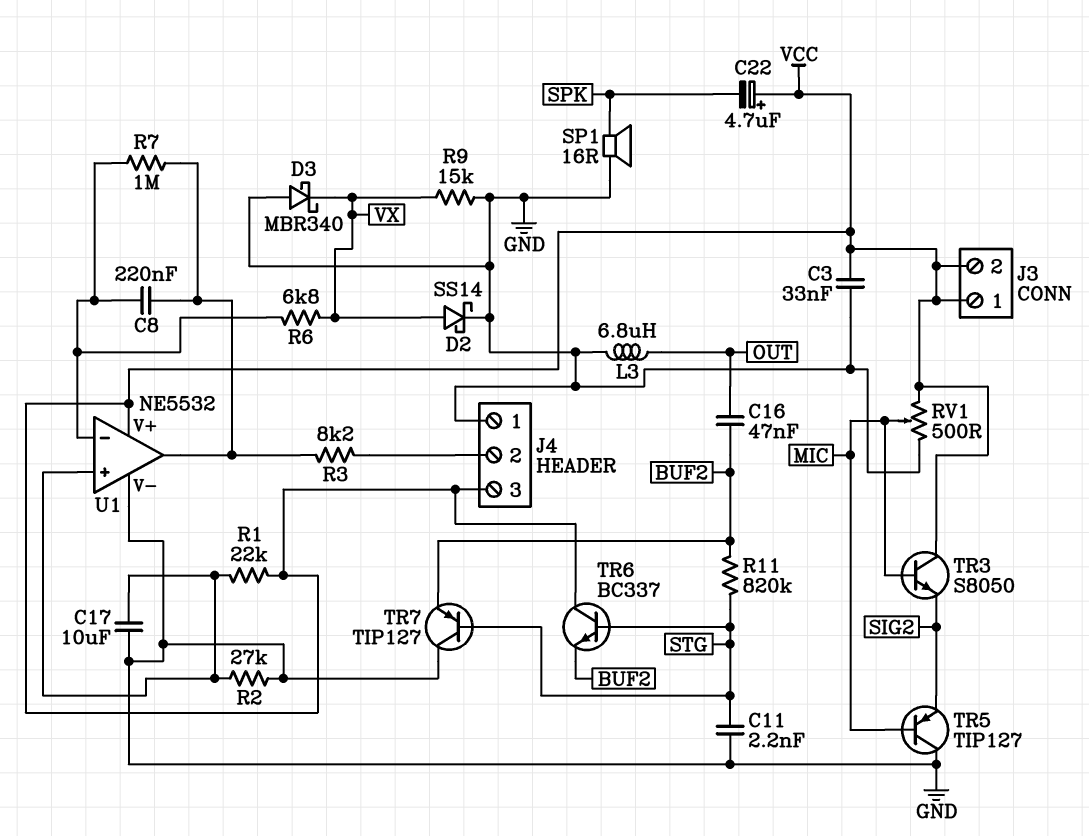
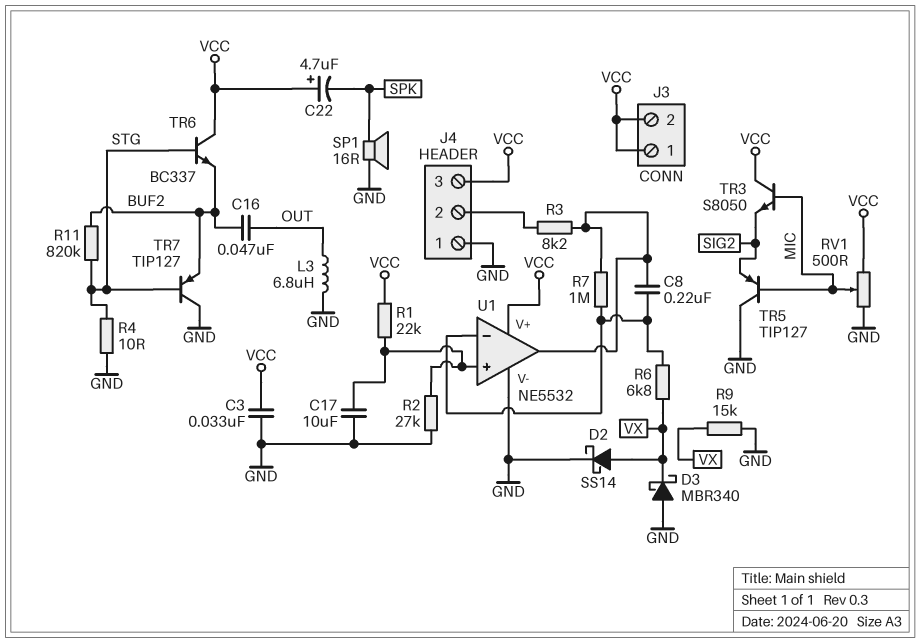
C11: 2.2nF (GND, STG) -> none
R4: none -> 10 (GND, STG)

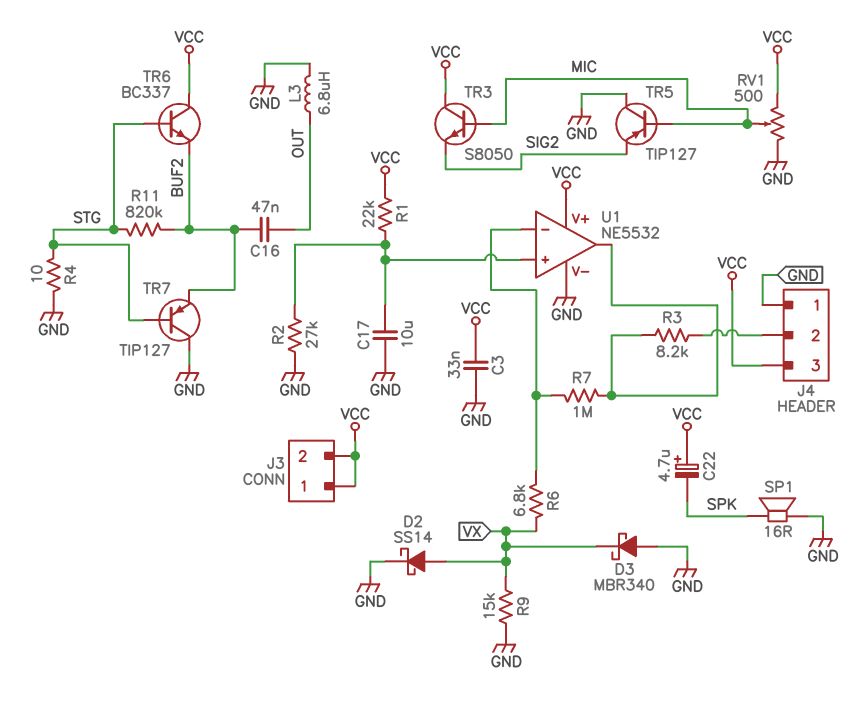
C8: 220nF (U1/in-, U1/out) -> none

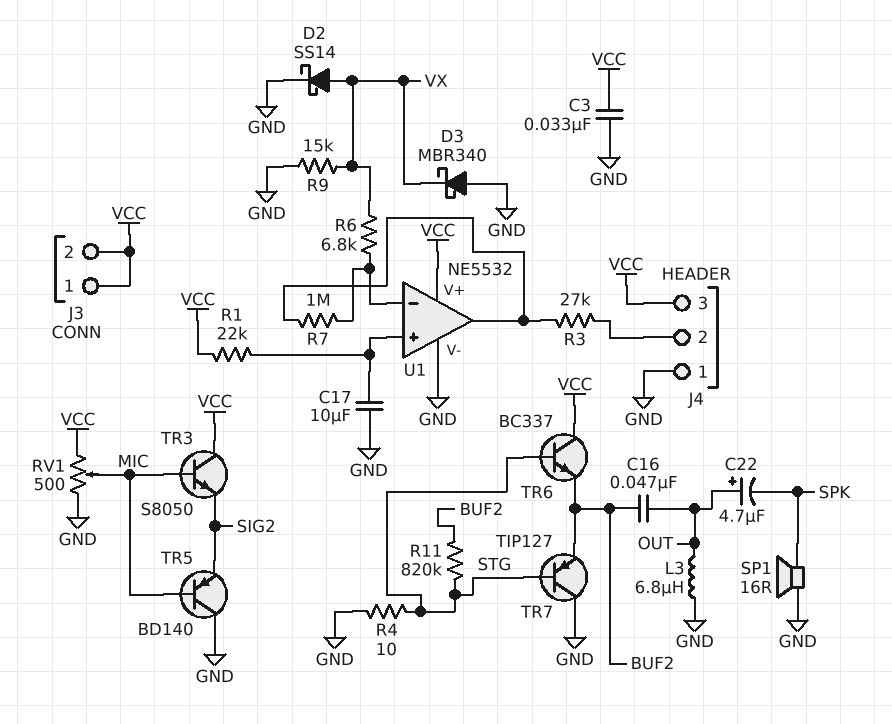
C22: 4.7uF (plus VCC, minus SPK) -> 4.7uF (plus OUT, minus SPK)
R2: 27k (GND, U1/in+) -> none
R3: 8.2k (J4/2, U1/out) -> 27k (J4/2, U1/out)
TR5: PNP TIP127 (B MIC, C GND, E SIG2) -> PNP BD140 (B MIC, C GND, E SIG2)

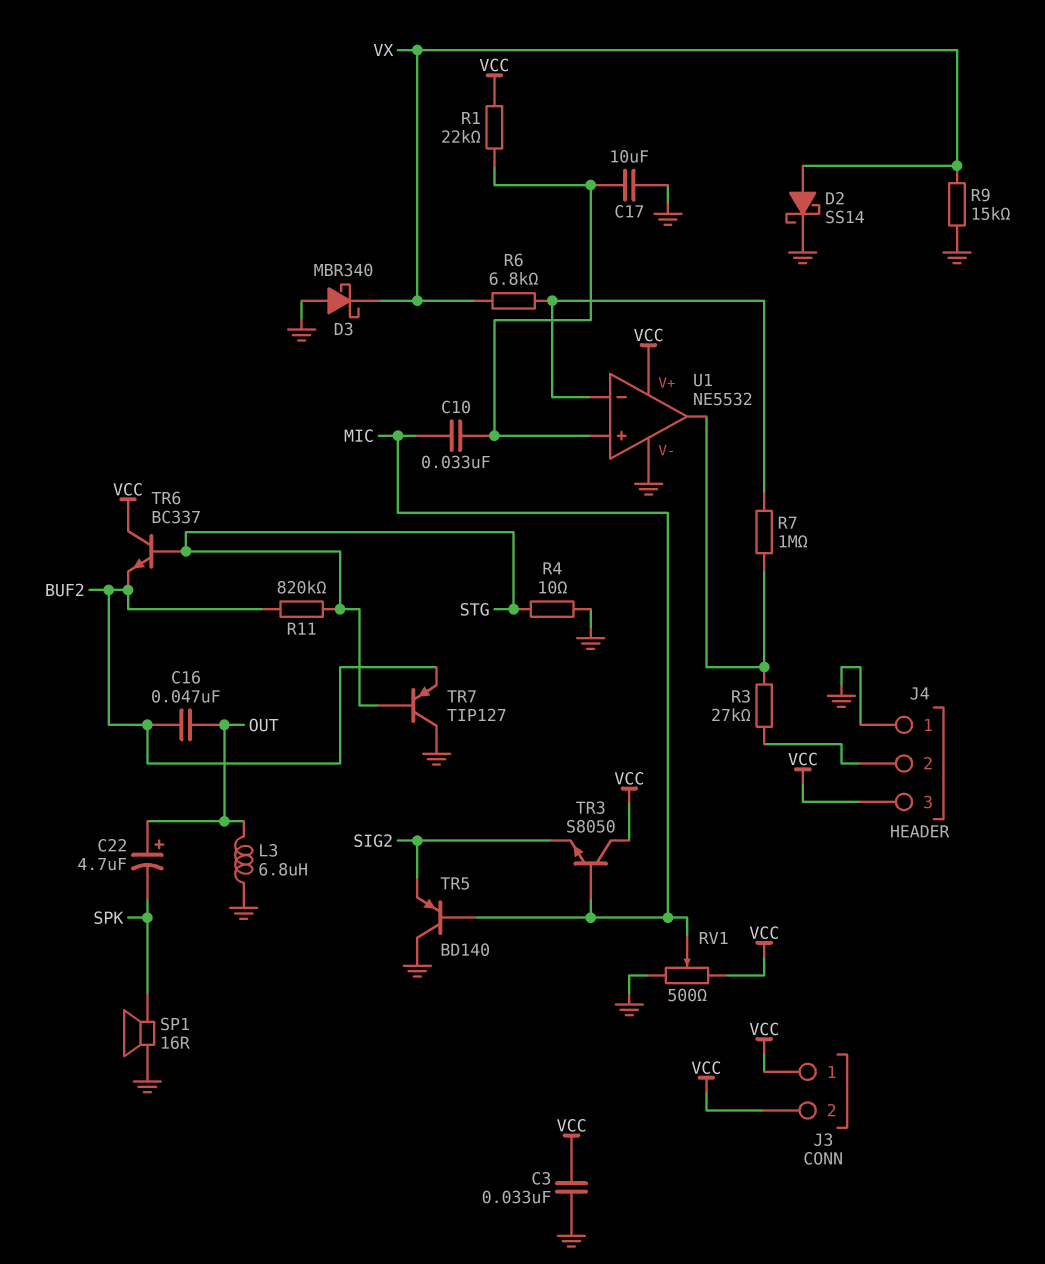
C10: none -> 33nF (MIC, U1/in+)

